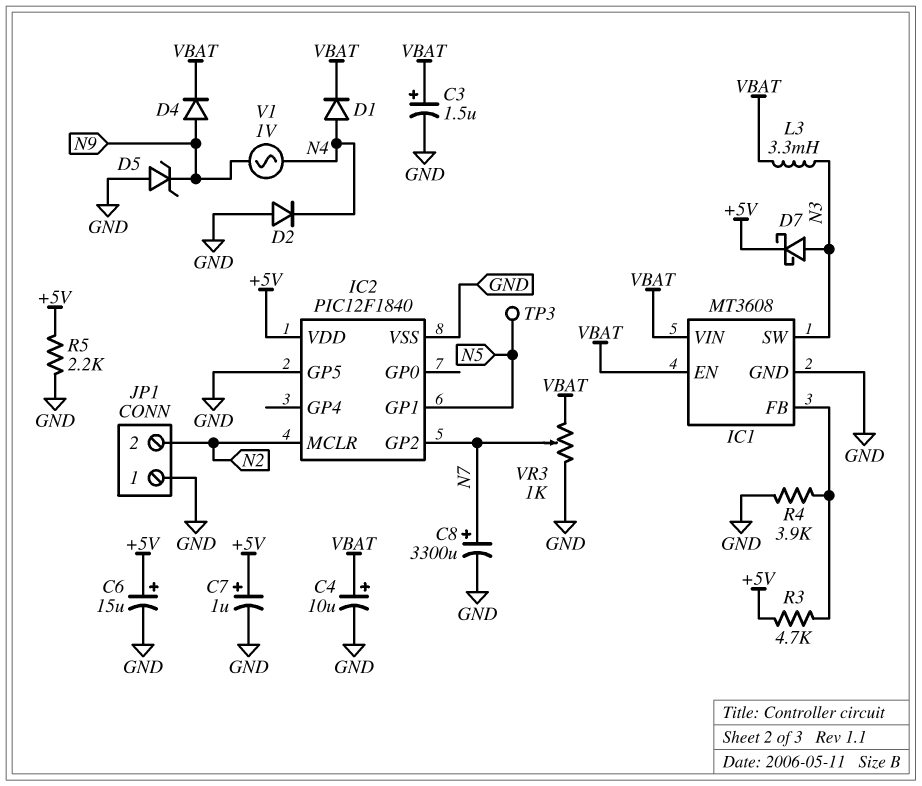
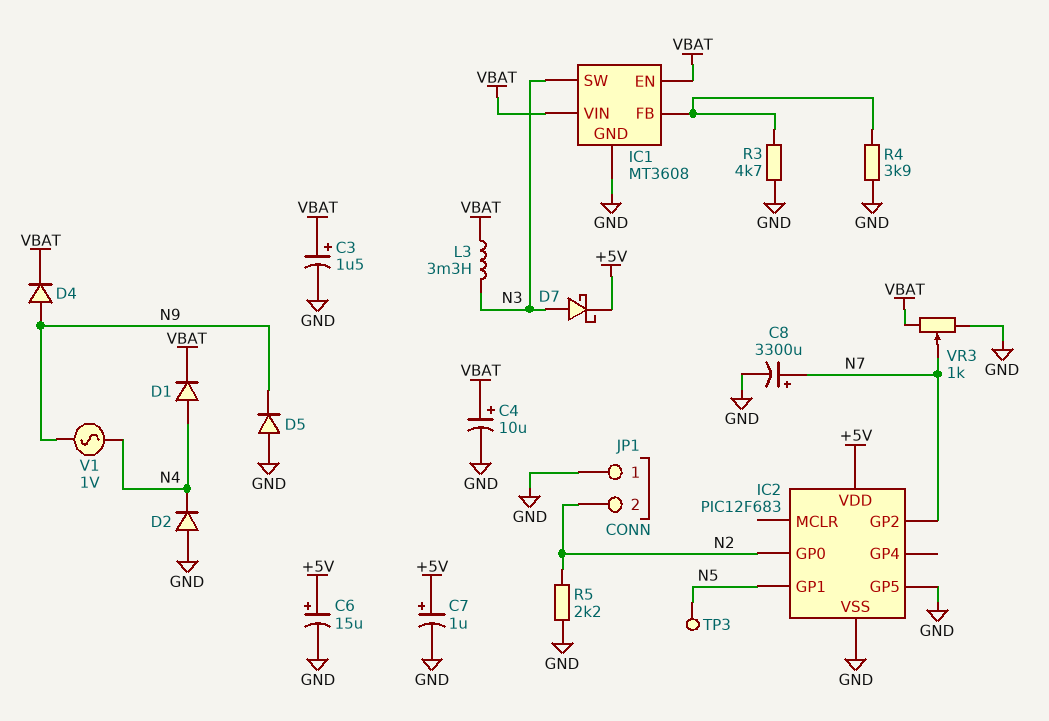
D5: zener (A GND, K N9) -> diode (A GND, K N9)
IC2: PIC12F1840 -> PIC12F683
IC2 pin GP0: none -> N2
IC2 pin MCLR: N2 -> none
R3: 4.7k (+5V, IC1/FB) -> 4.7k (GND, IC1/FB)
R5: 2.2k (+5V, GND) -> 2.2k (GND, N2)

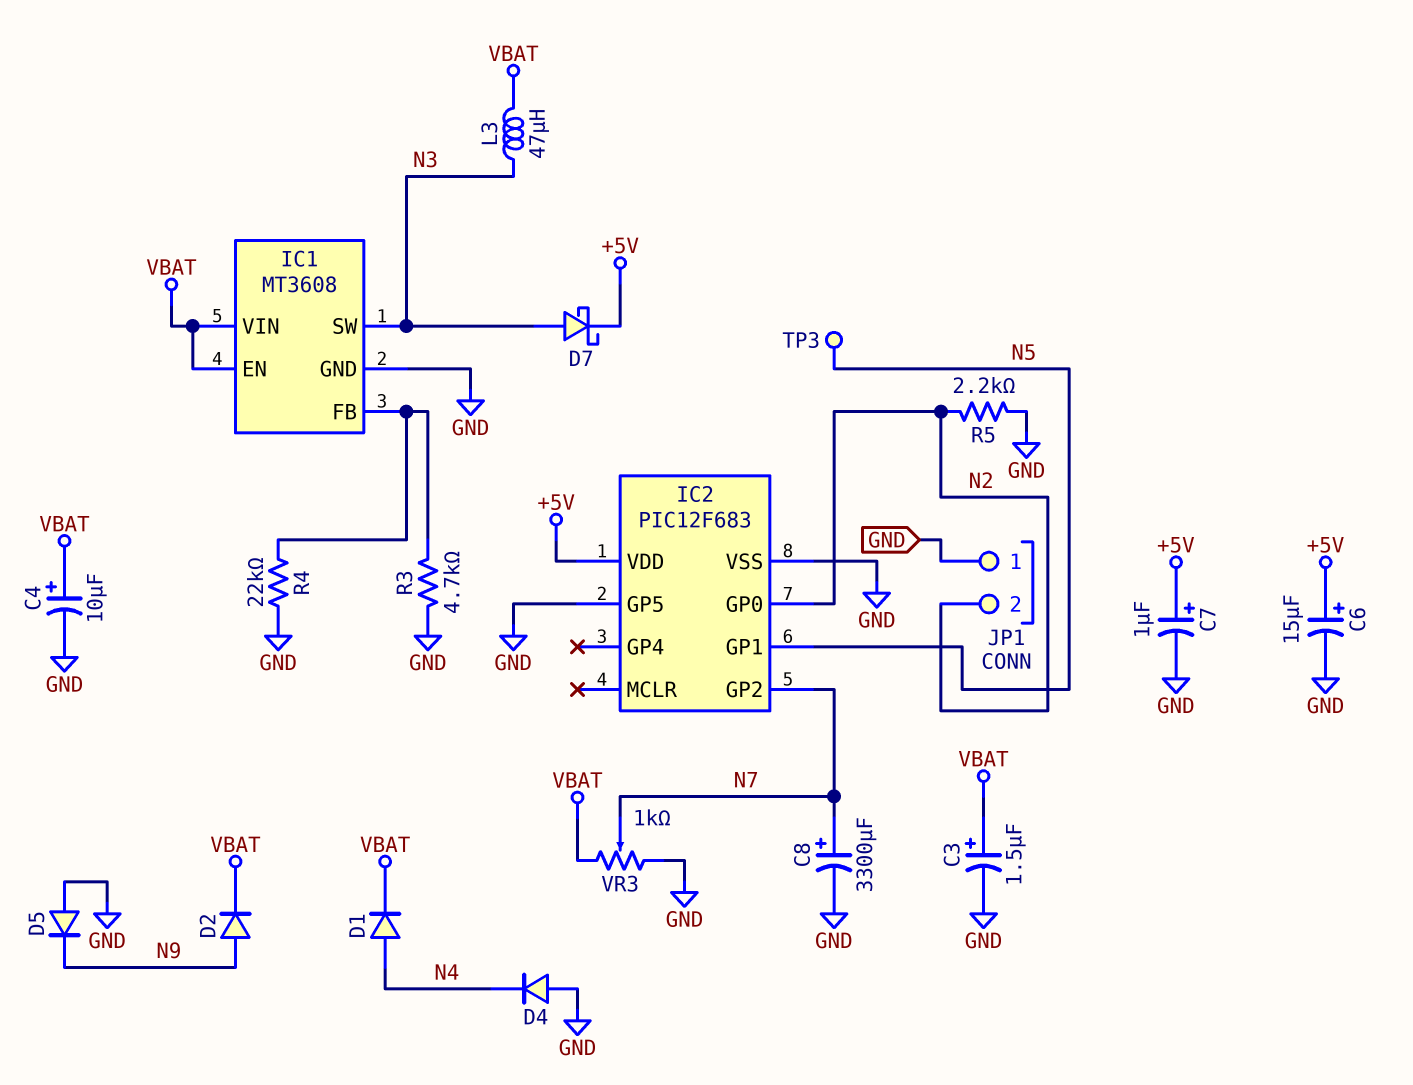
D2: diode (A GND, K N4) -> diode (A N9, K VBAT)
D4: diode (A N9, K VBAT) -> diode (A GND, K N4)
L3: 3.3mH (N3, VBAT) -> 47uH (N3, VBAT)
R4: 3.9k (GND, IC1/FB) -> 22k (GND, IC1/FB)
V1: AC 1V (N4, N9) -> none

